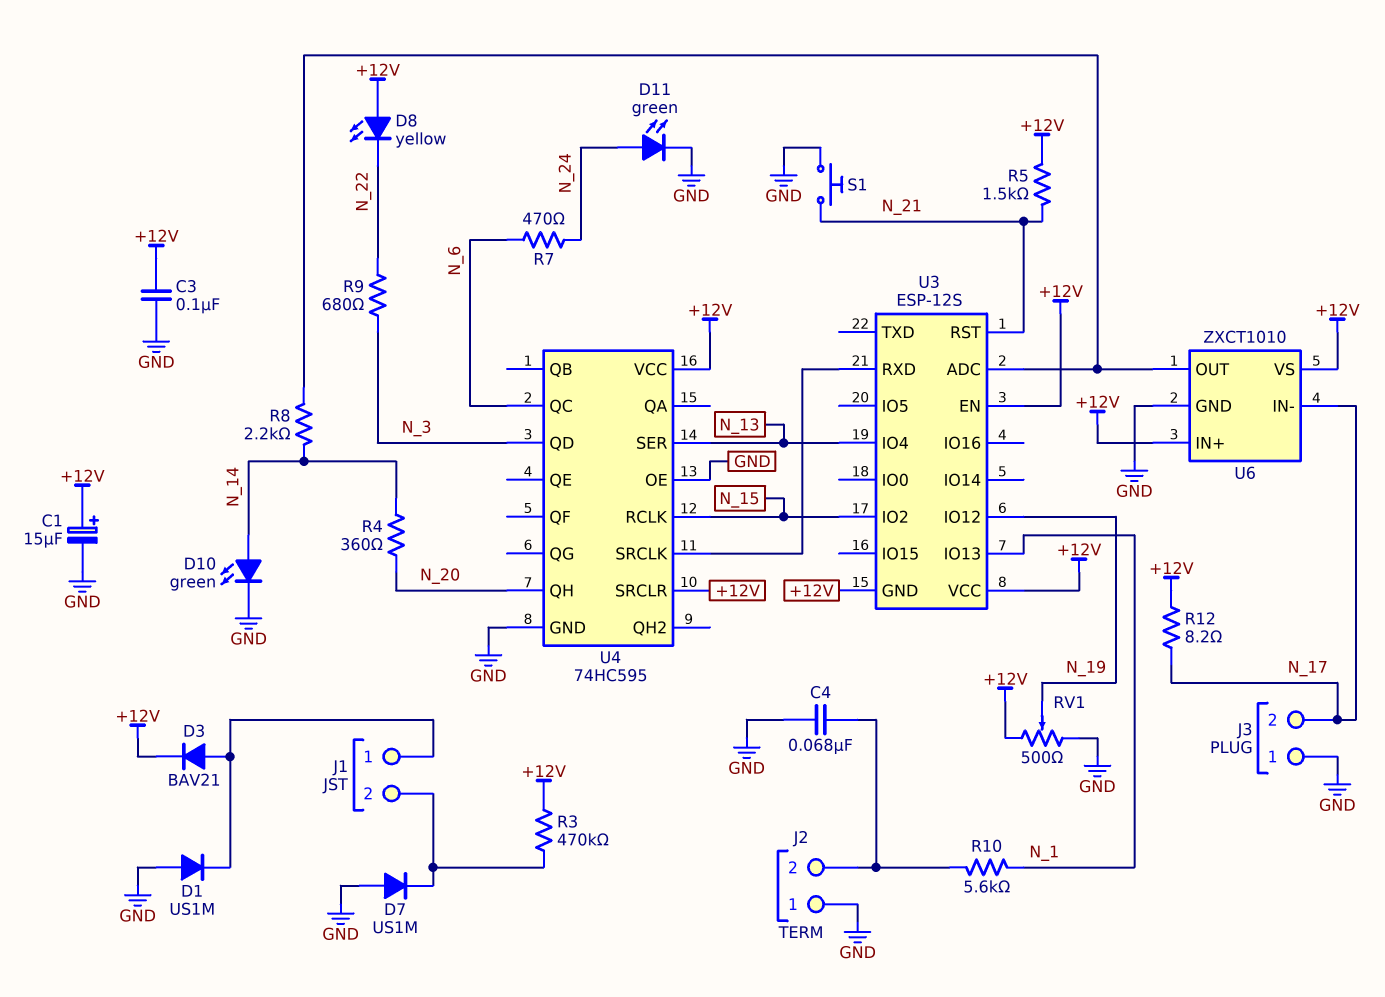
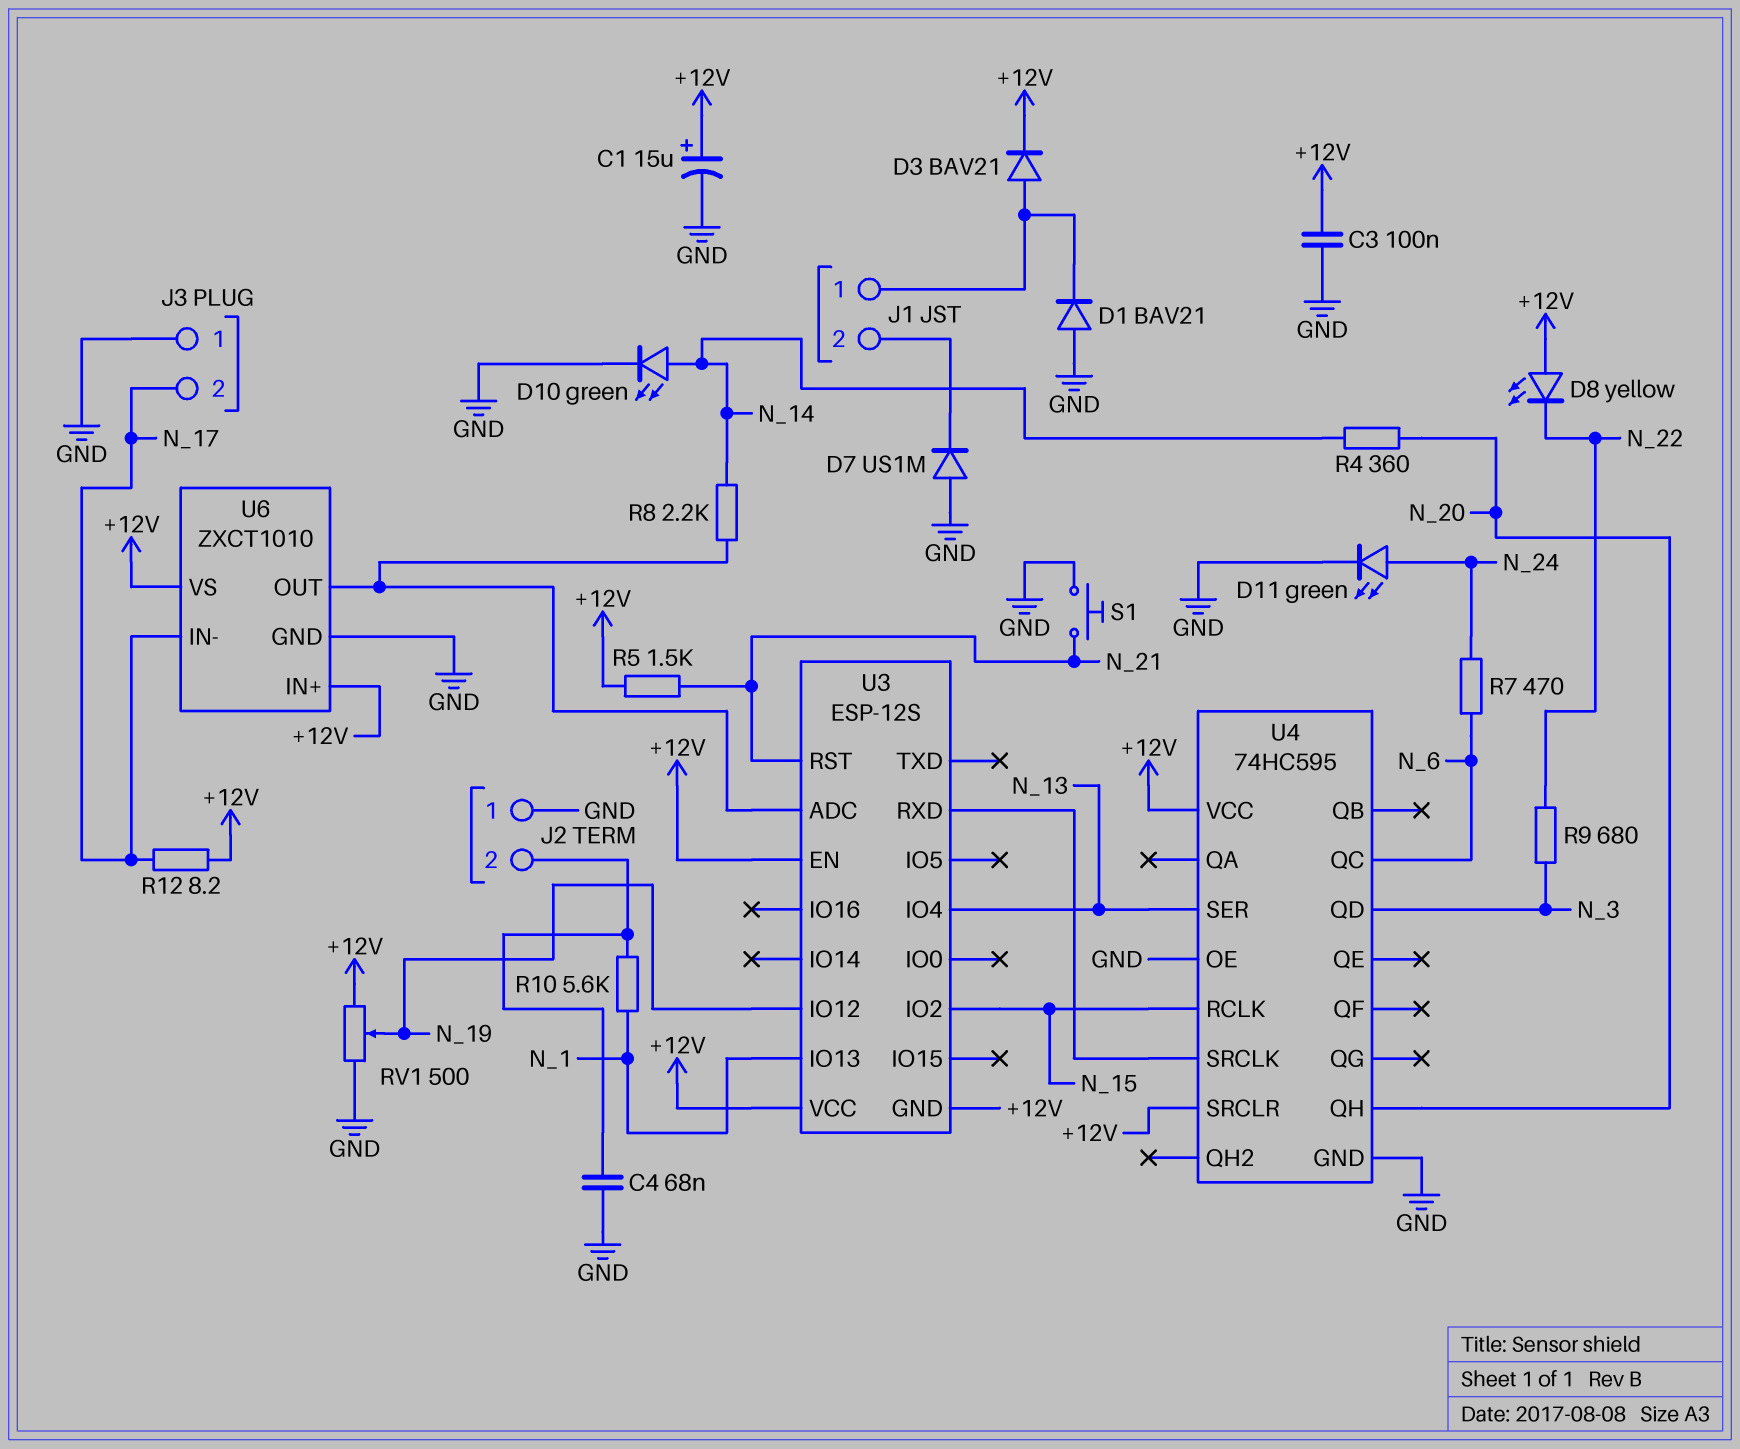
D1: diode US1M (A GND, K J1/1) -> diode BAV21 (A GND, K J1/1)
R3: 470k (+12V, J1/2) -> none

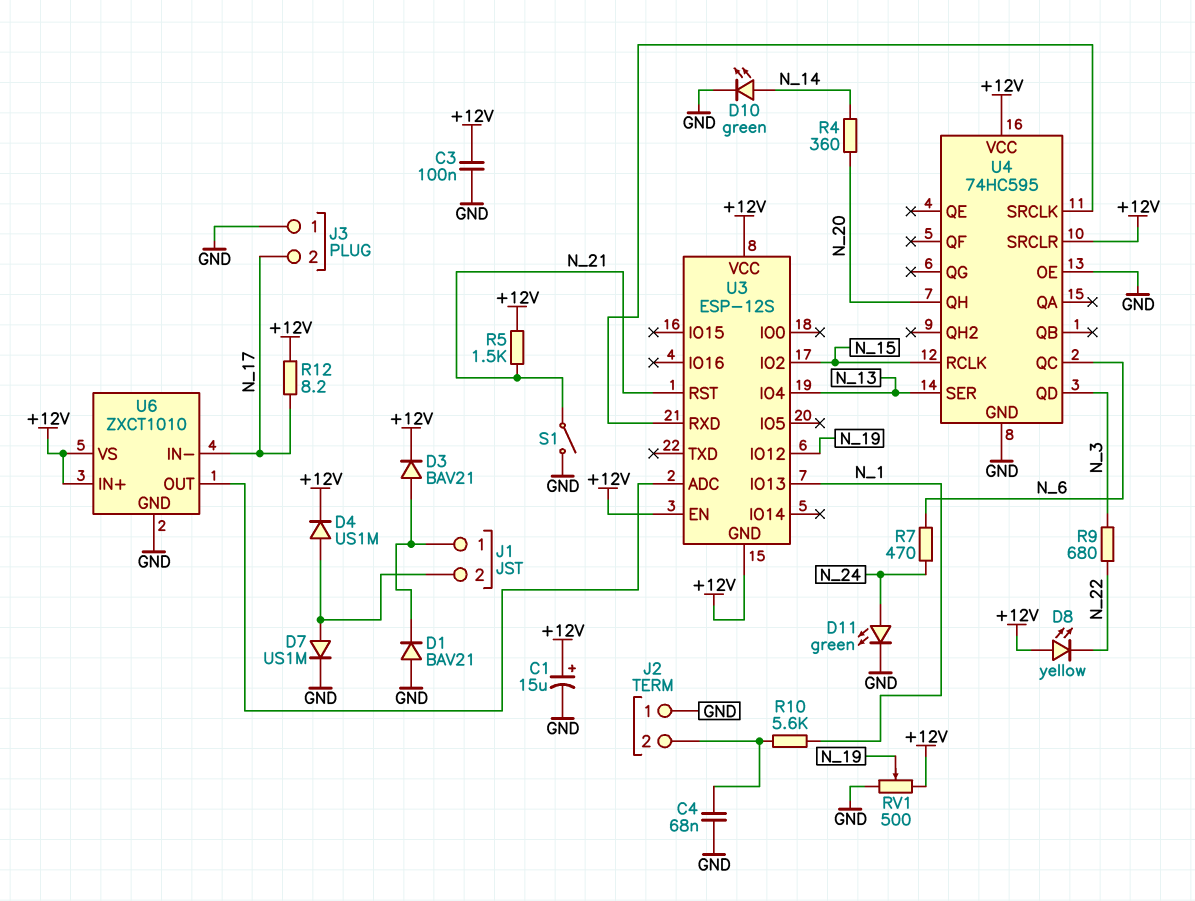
D4: none -> diode US1M (A J1/2, K +12V)
D7: diode US1M (A GND, K J1/2) -> diode US1M (A J1/2, K GND)
R8: 2.2k (N_14, U3/ADC) -> none
S1: button (GND, N_21) -> switch (GND, N_21)

